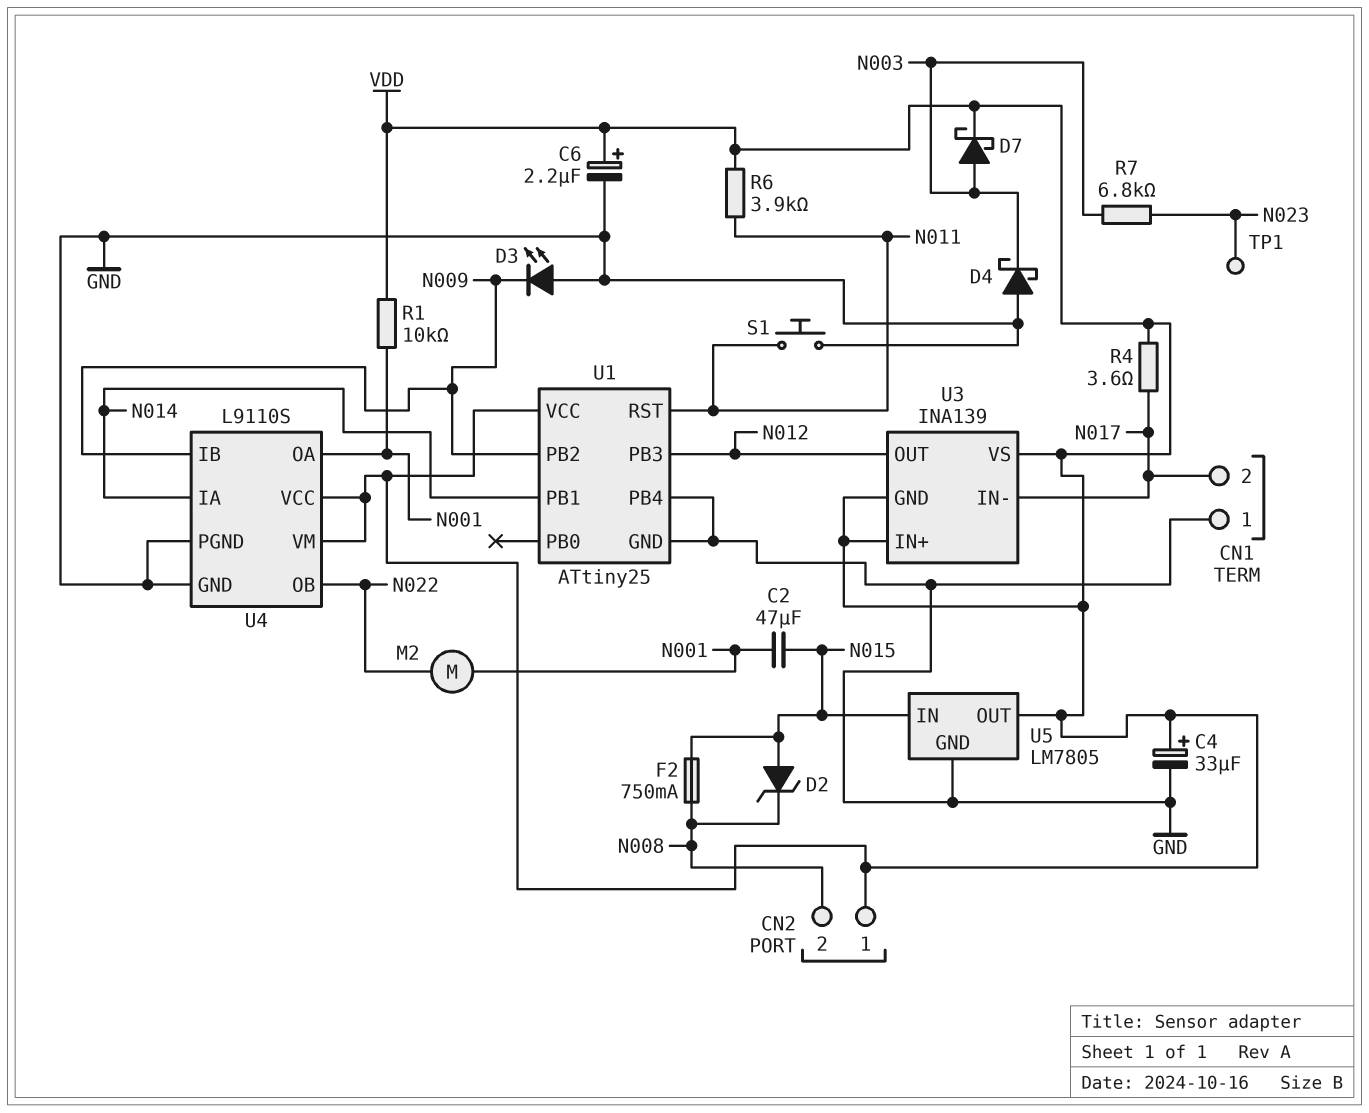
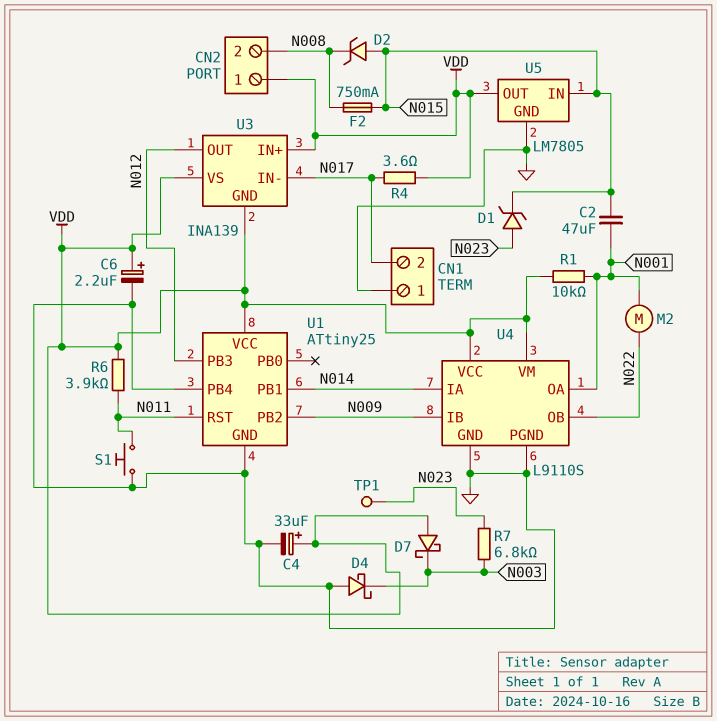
D1: none -> zener (A N023, K N015)
D3: LED (A GND, K N009) -> none
D7: schottky (A N003, K VDD) -> schottky (A VDD, K N003)

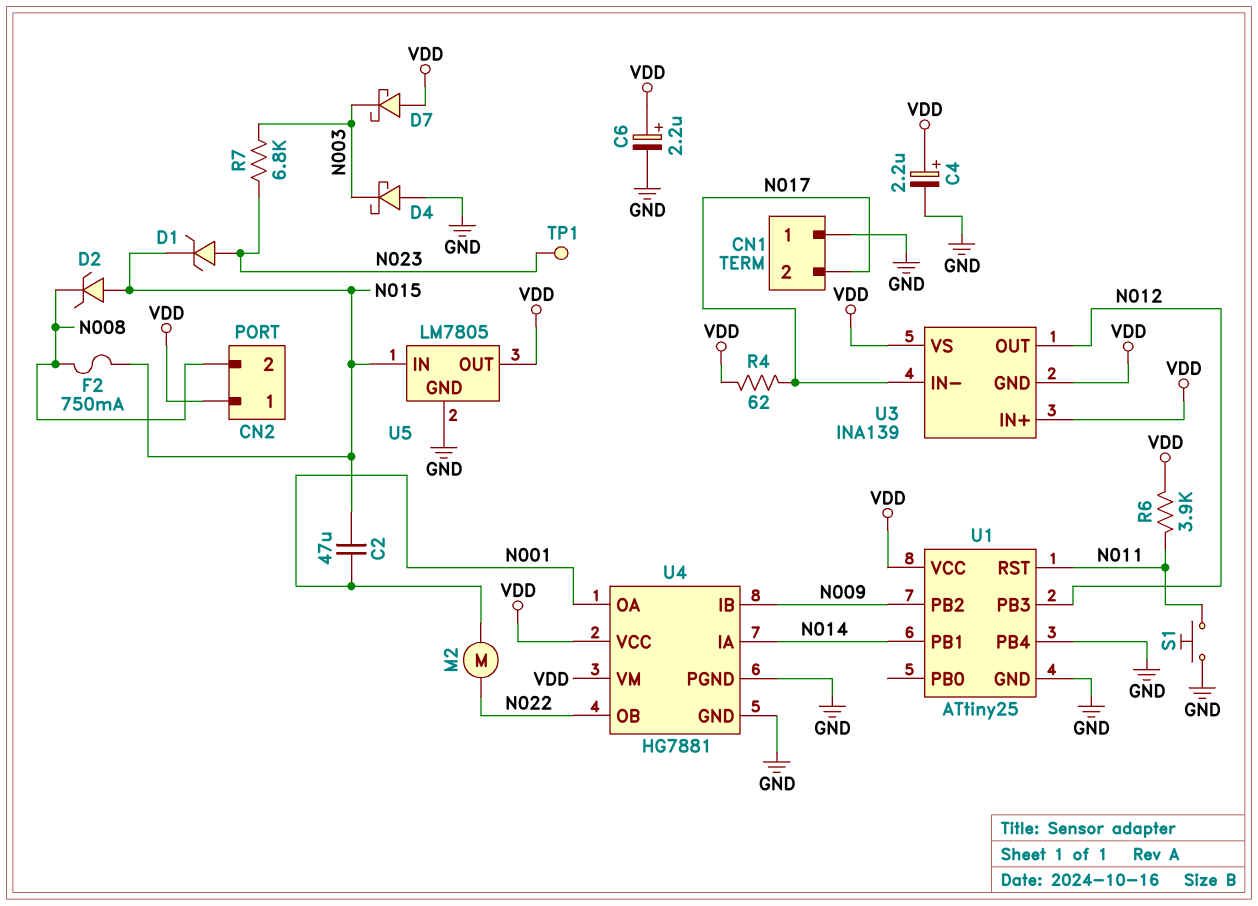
C4: 33uF (plus VDD, minus GND) -> 2.2uF (plus VDD, minus GND)
R1: 10k (N001, VDD) -> none
R4: 3.6 (N017, VDD) -> 62 (N017, VDD)
U4: L9110S -> HG7881

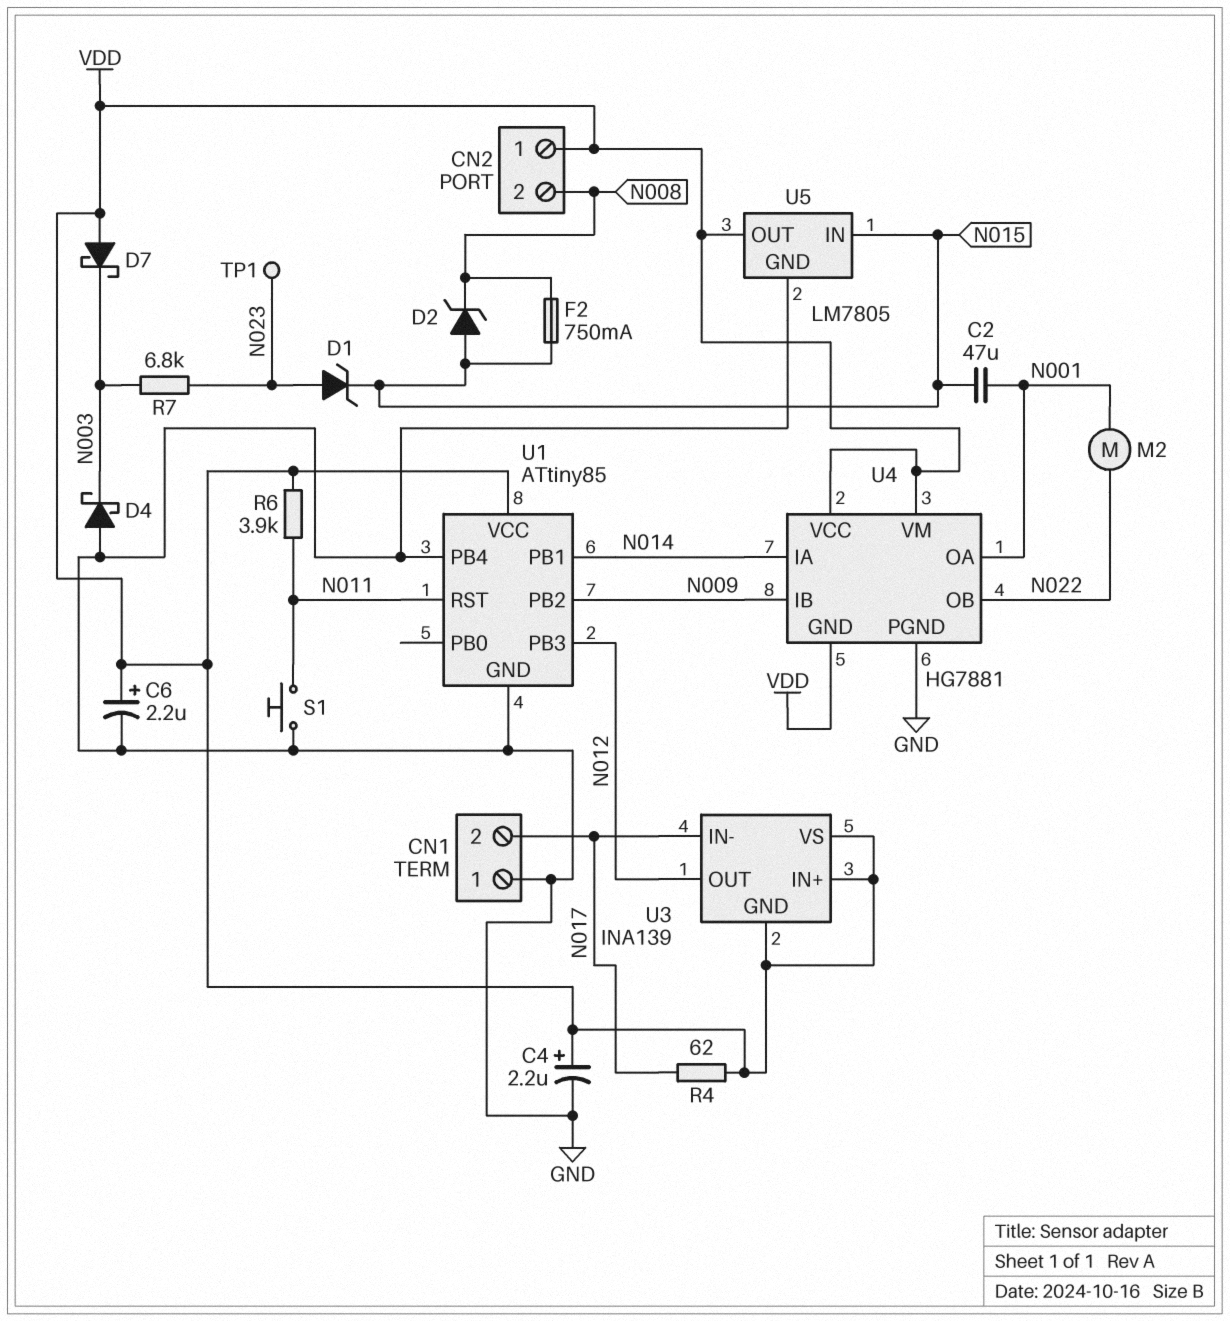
U1: ATtiny25 -> ATtiny85
U4 pin GND: GND -> VDD

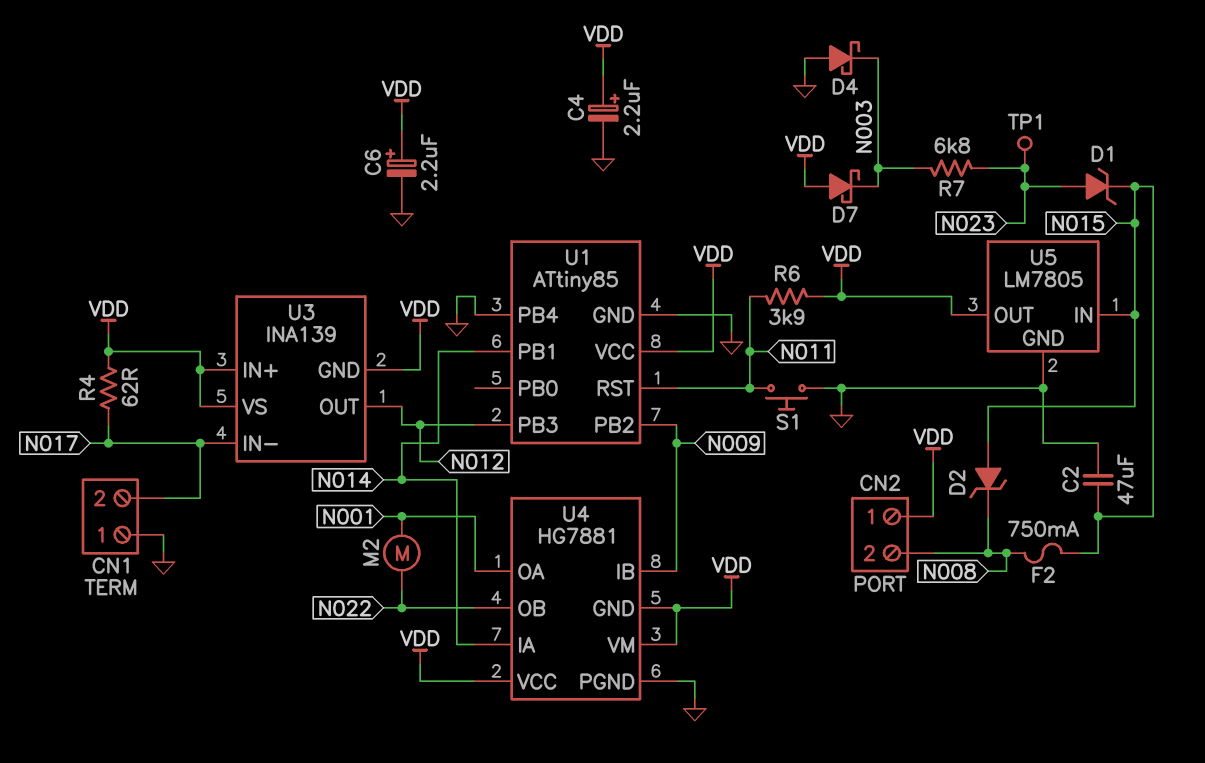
C2: 47uF (N001, N015) -> 47uF (GND, N015)

